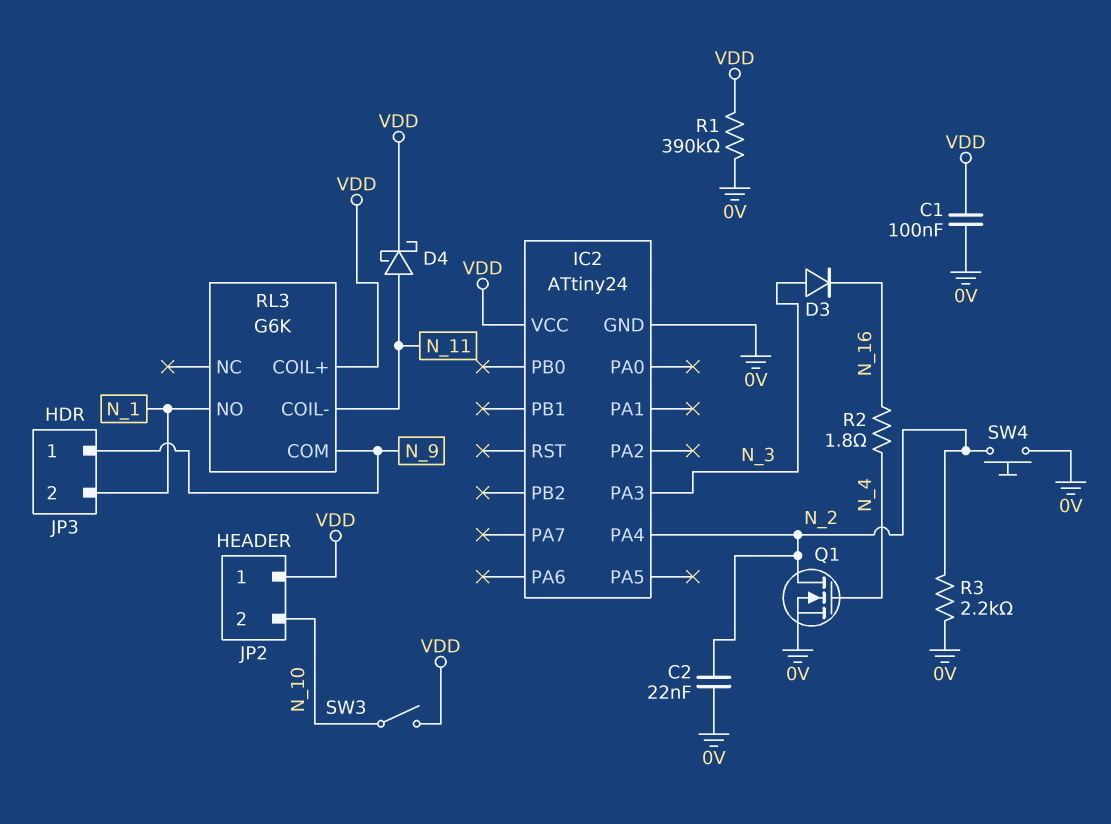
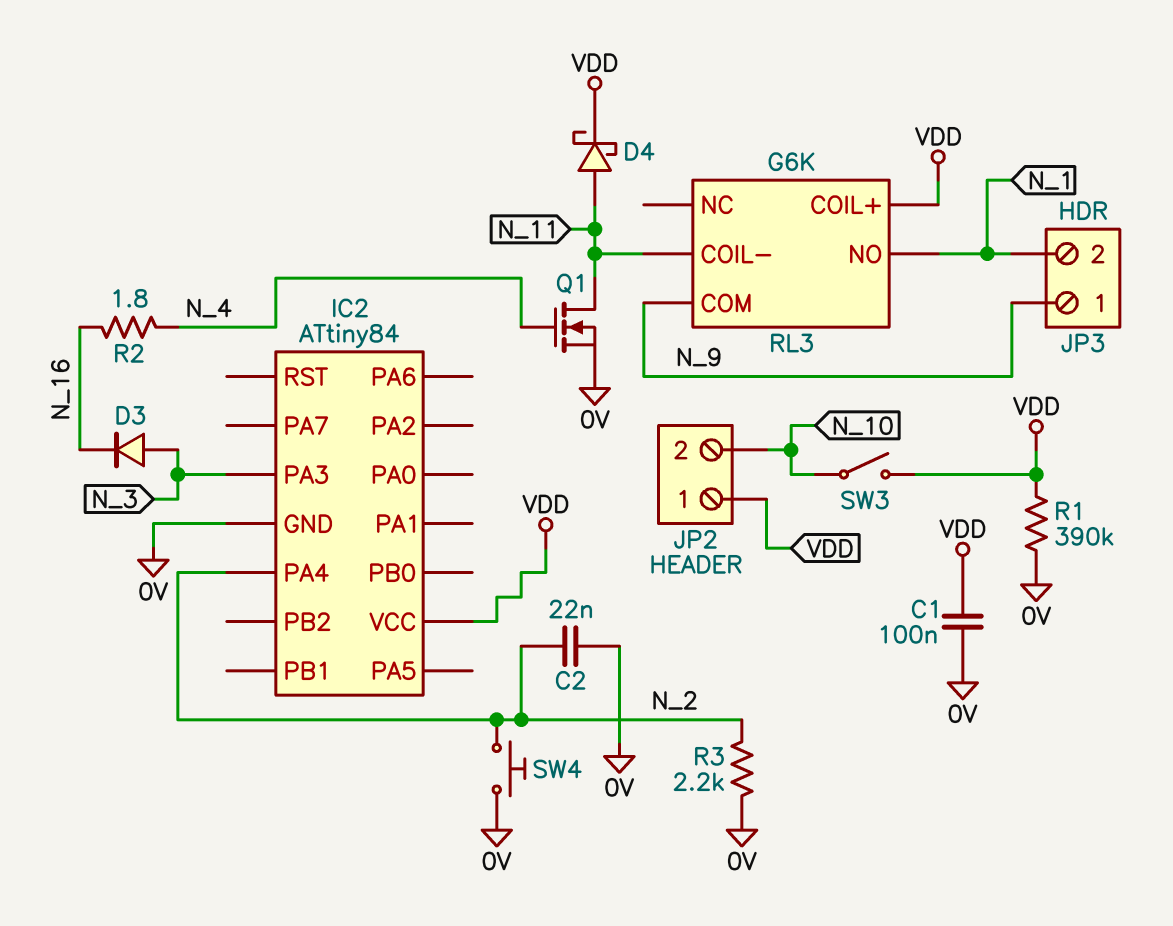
IC2: ATtiny24 -> ATtiny84
Q1: NMOS (G N_4, D N_2, S 0V) -> NMOS (G N_4, D N_11, S 0V)

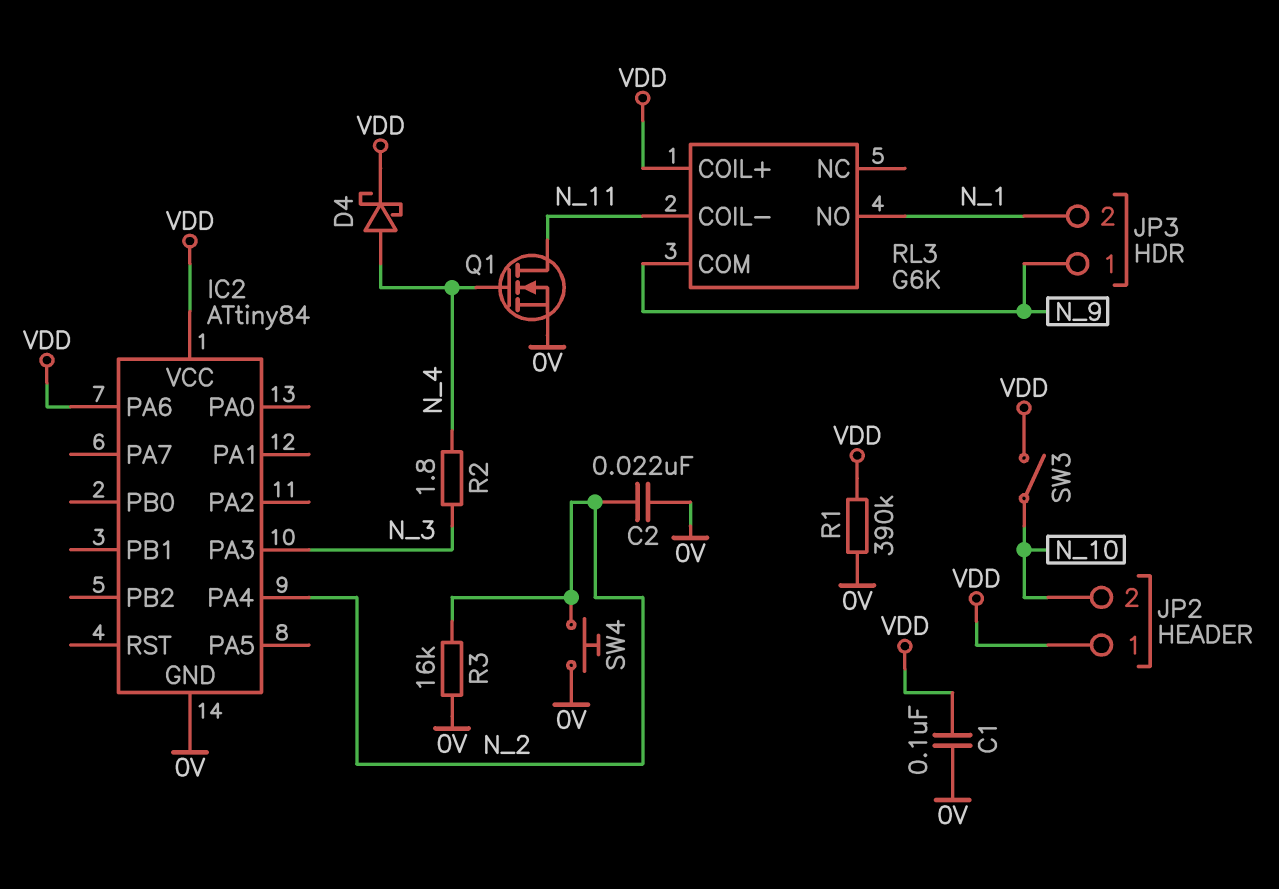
D3: diode (A N_3, K N_16) -> none
D4: schottky (A N_11, K VDD) -> schottky (A N_4, K VDD)
IC2 pin PA6: none -> VDD
R2: 1.8 (N_4, N_16) -> 1.8 (N_3, N_4)
R3: 2.2k (0V, N_2) -> 16k (0V, N_2)

